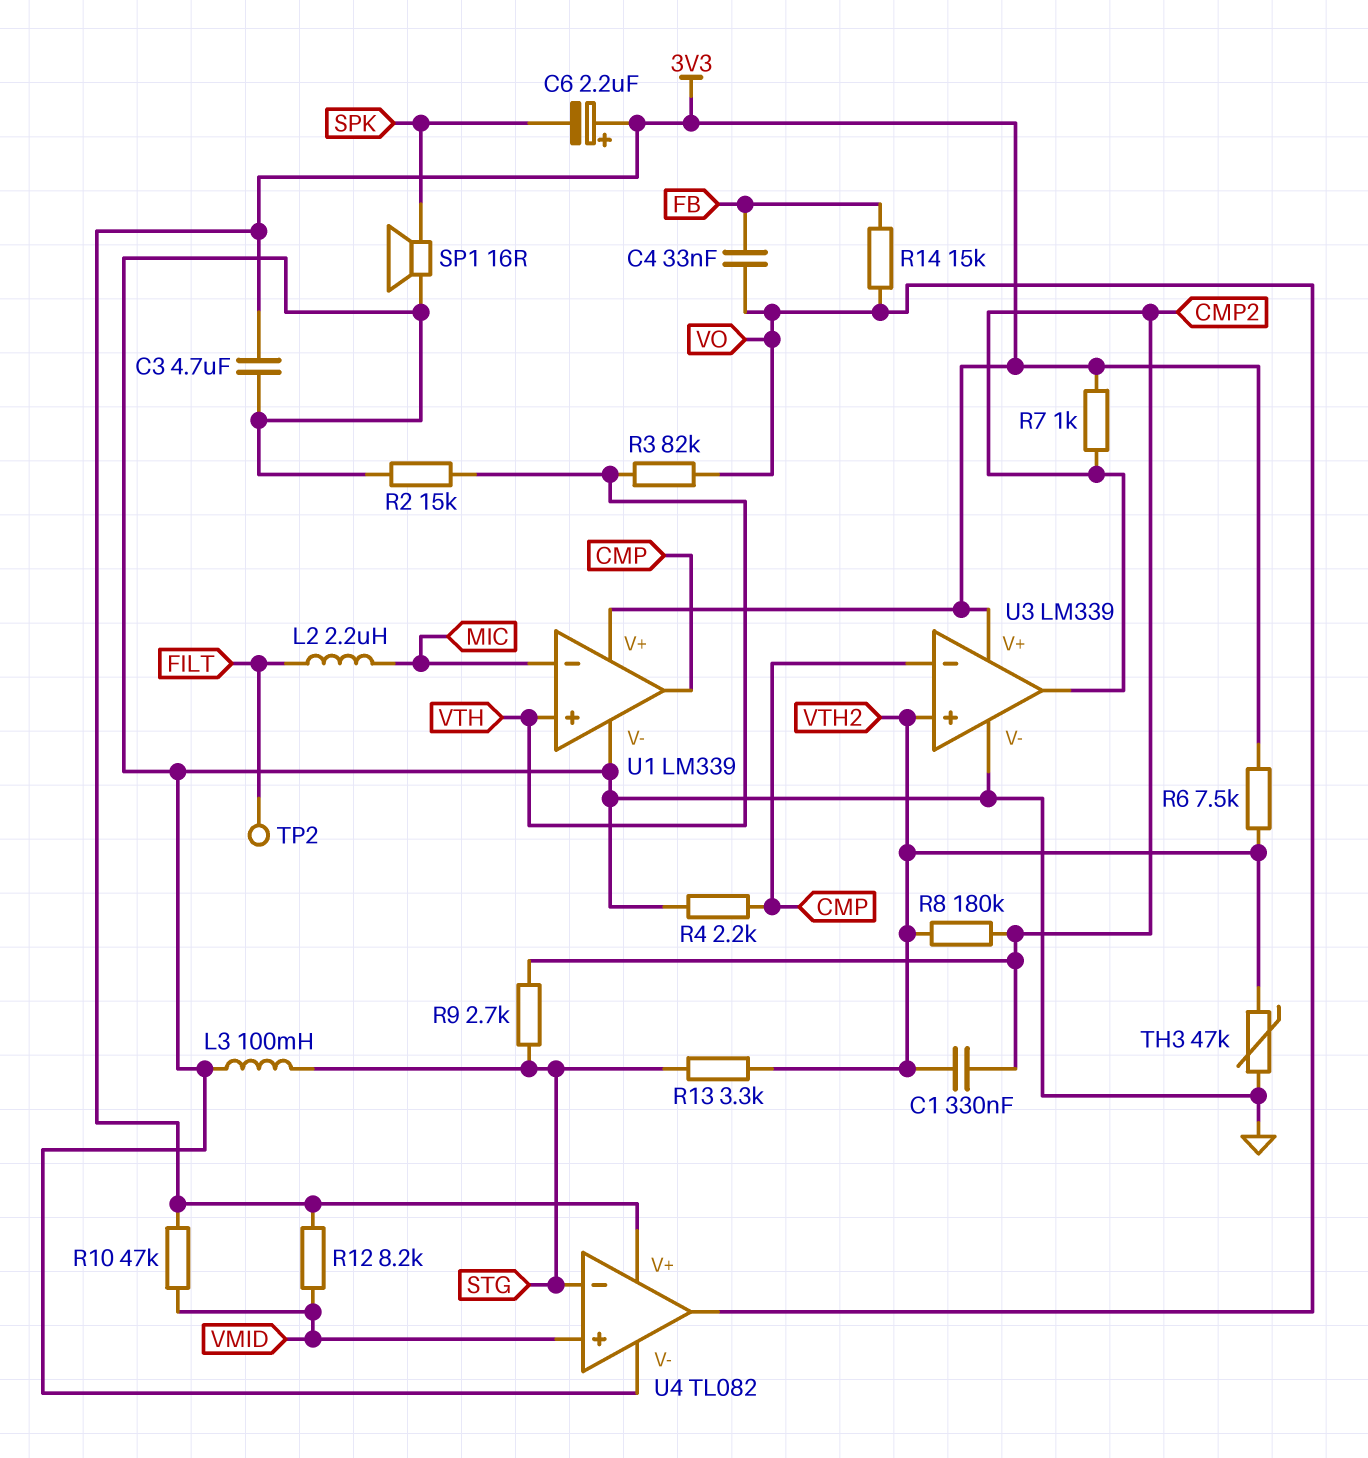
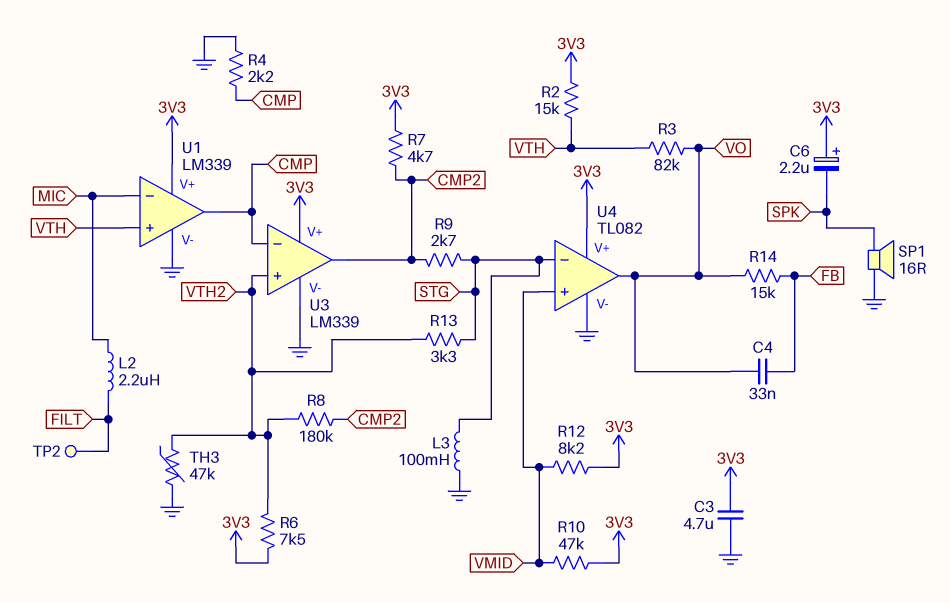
C1: 330nF (CMP2, VTH2) -> none
R2: 15k (GND, VTH) -> 15k (3V3, VTH)
R7: 1k (3V3, CMP2) -> 4.7k (3V3, CMP2)

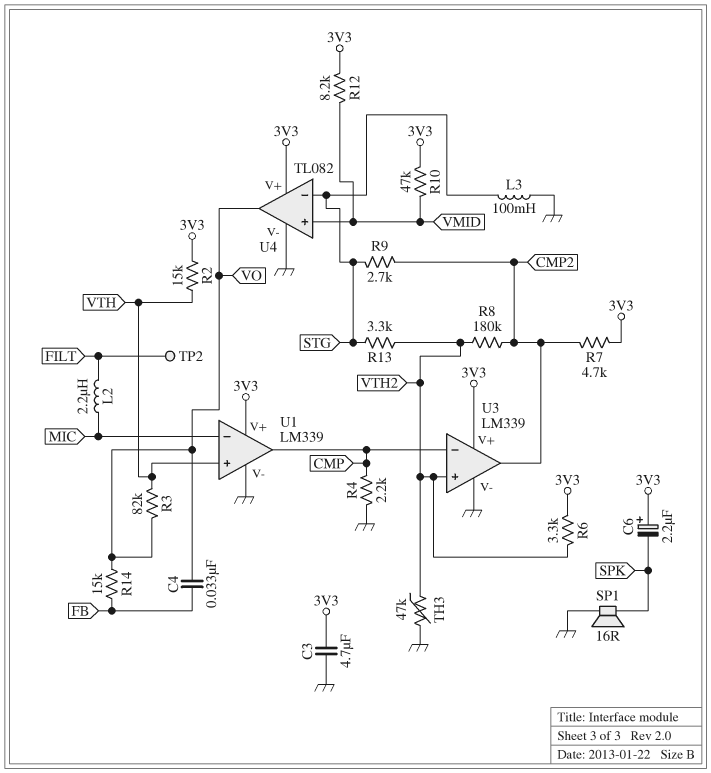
R6: 7.5k (3V3, VTH2) -> 3.3k (3V3, VTH2)

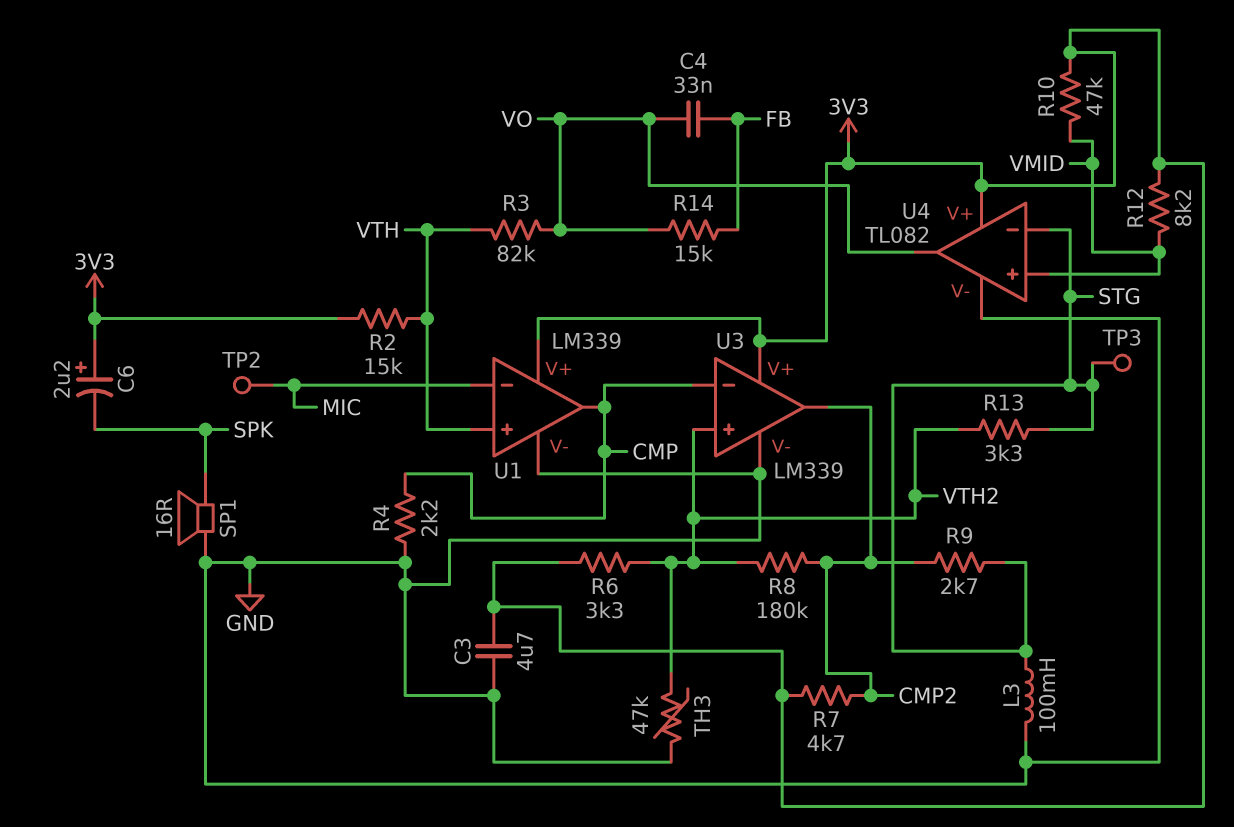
L2: 2.2uH (FILT, MIC) -> none
TP2: test point (FILT) -> test point (MIC)
TP3: none -> test point (STG)

